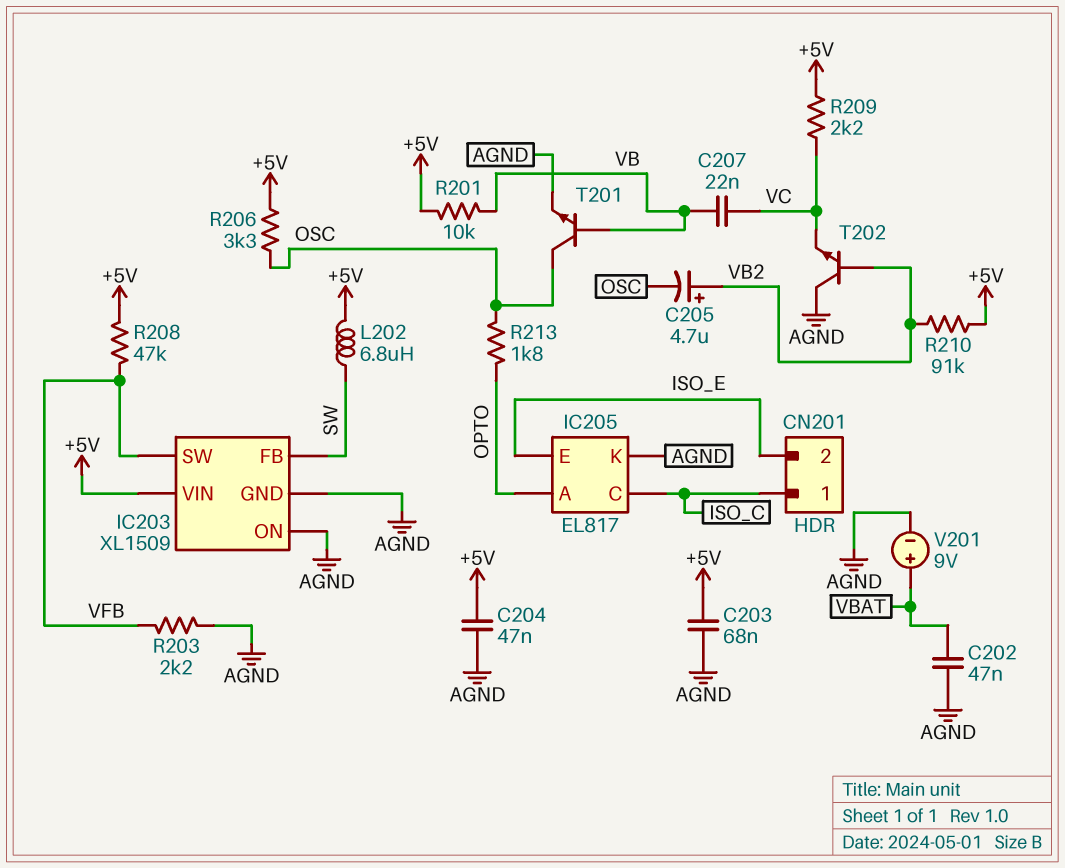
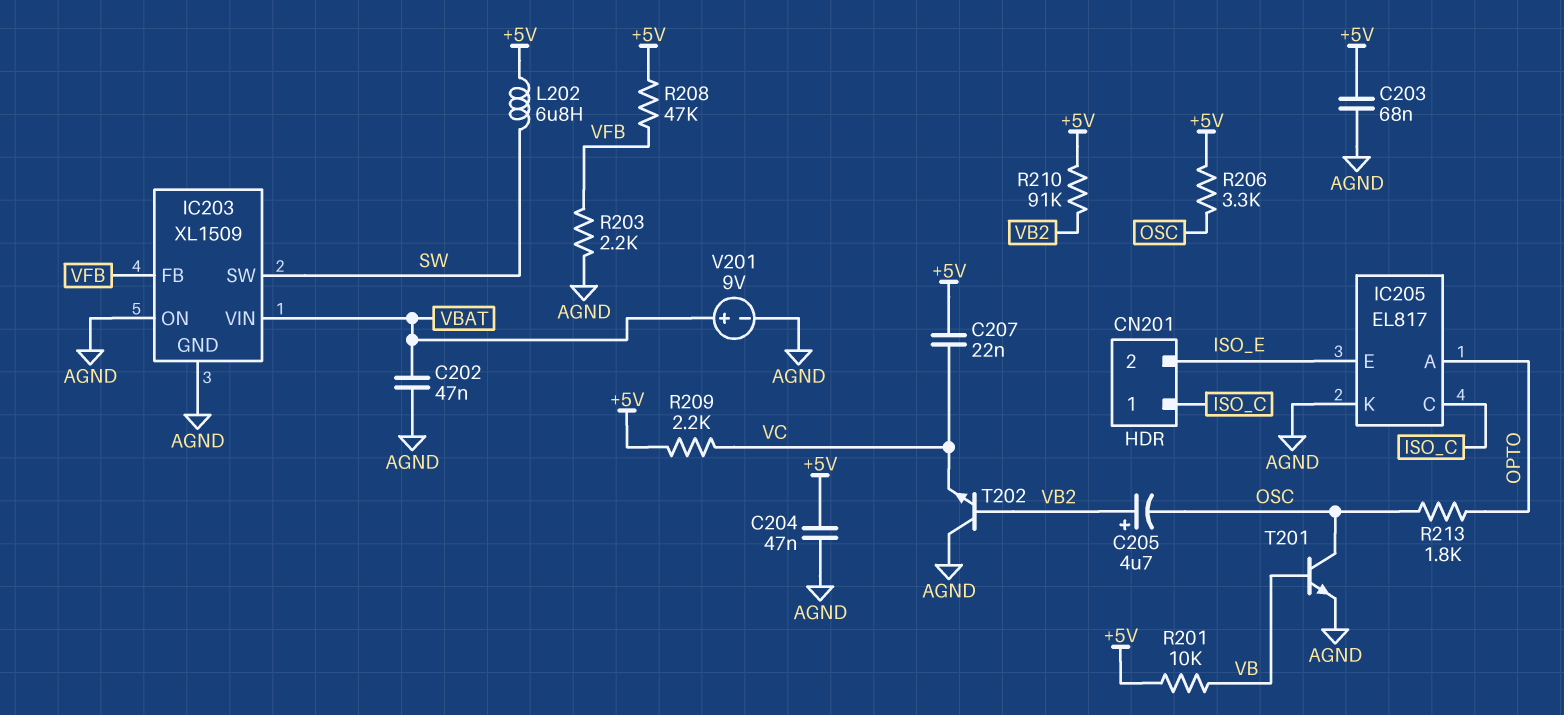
C207: 22nF (VB, VC) -> 22nF (+5V, VC)
IC203 pin FB: SW -> VFB
IC203 pin SW: VFB -> SW
IC203 pin VIN: +5V -> VBAT

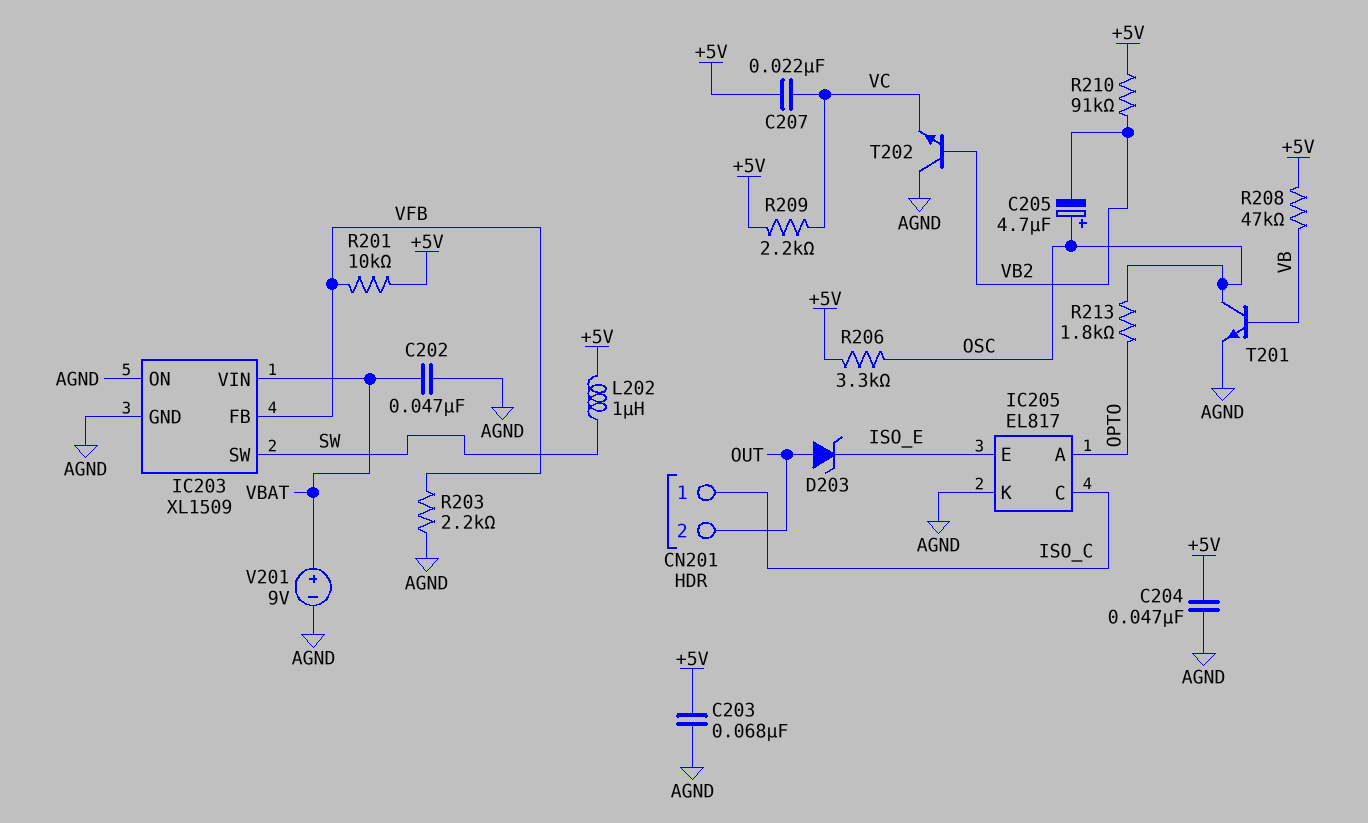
C205: 4.7uF (plus VB2, minus OSC) -> 4.7uF (plus OSC, minus VB2)
CN201 pin 2: ISO_E -> OUT
D203: none -> zener (A OUT, K ISO_E)
L202: 6.8uH (+5V, SW) -> 1uH (+5V, SW)
R201: 10k (+5V, VB) -> 10k (+5V, VFB)
R208: 47k (+5V, VFB) -> 47k (+5V, VB)

